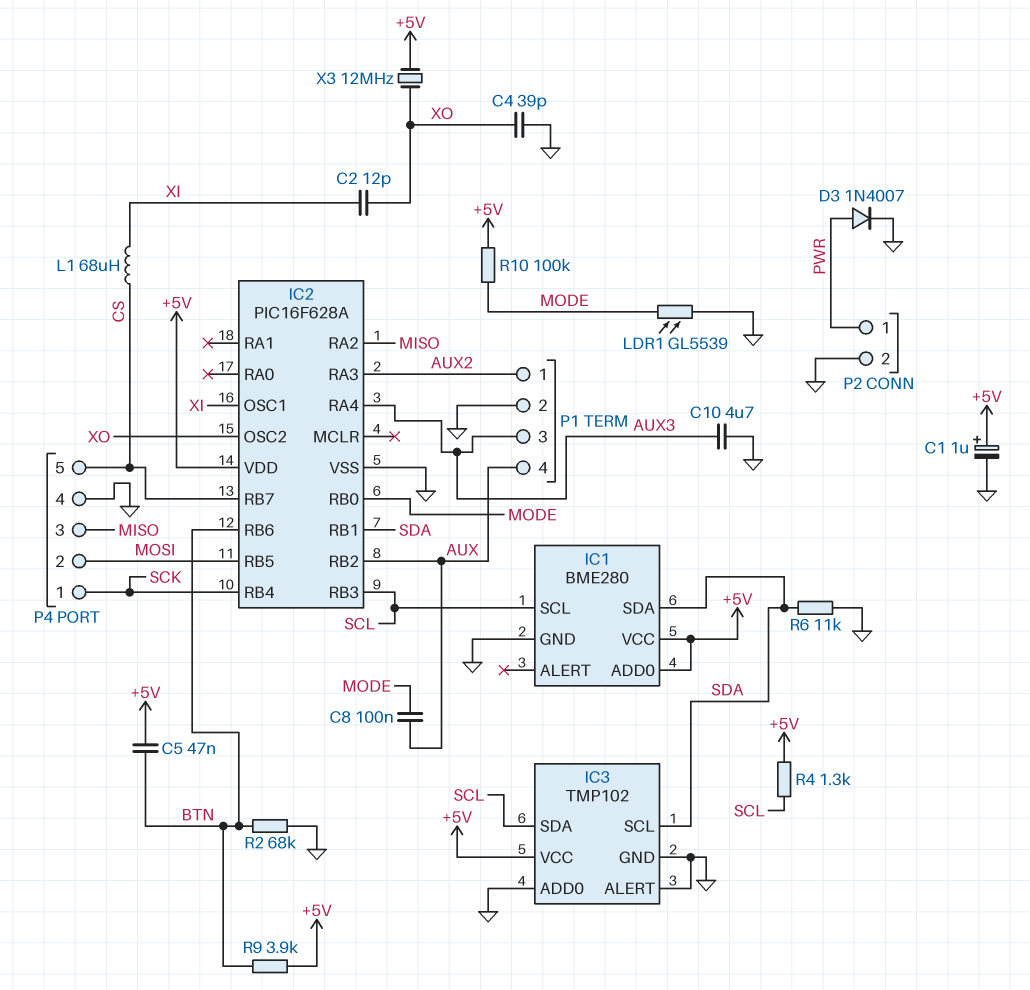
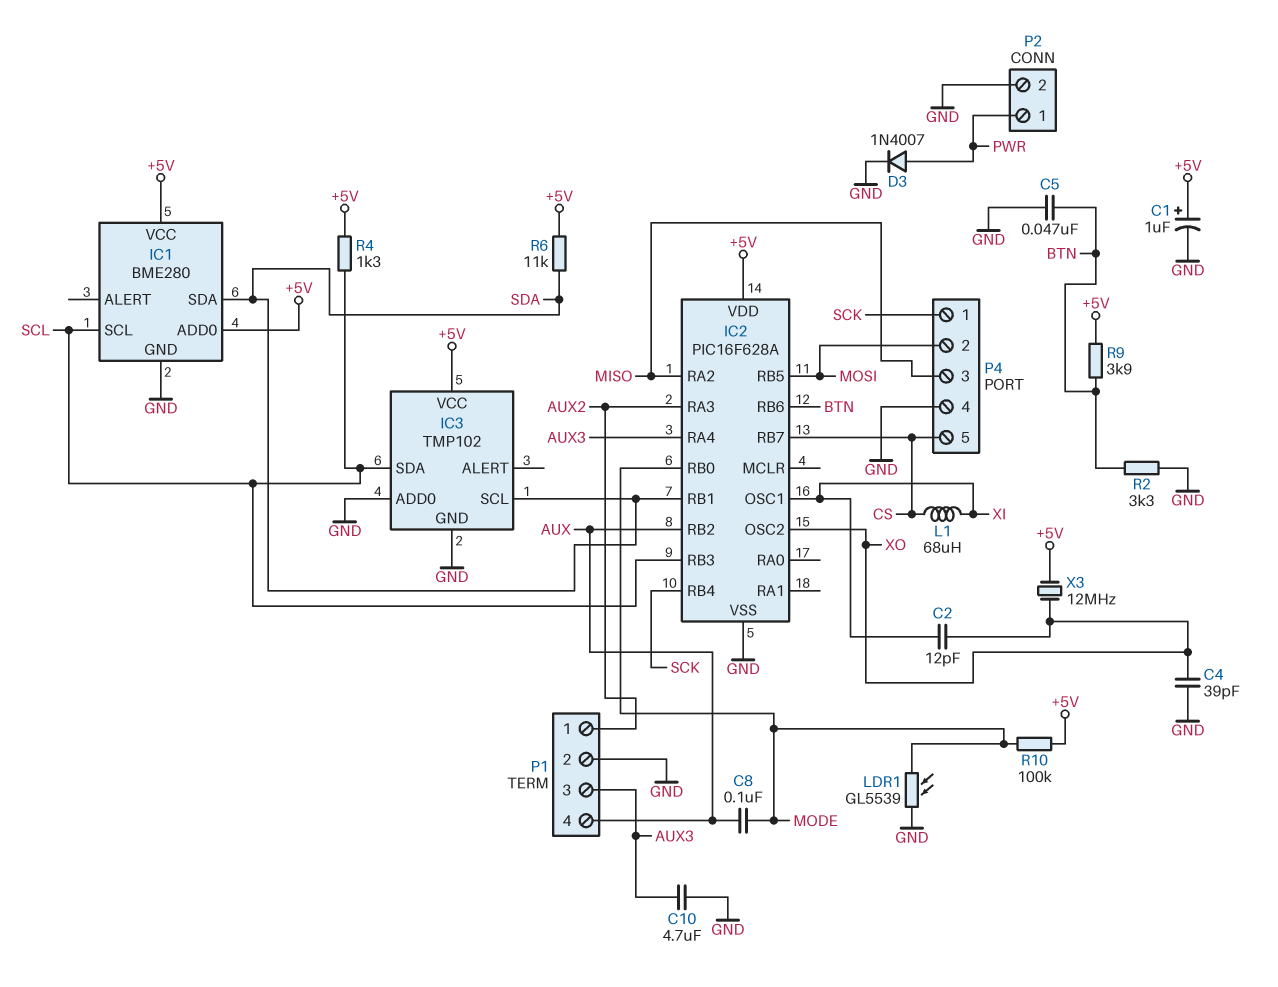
C5: 47nF (+5V, BTN) -> 47nF (BTN, GND)
IC3 pin ALERT: GND -> none
R2: 68k (BTN, GND) -> 3.3k (BTN, GND)
R6: 11k (GND, SDA) -> 11k (+5V, SDA)

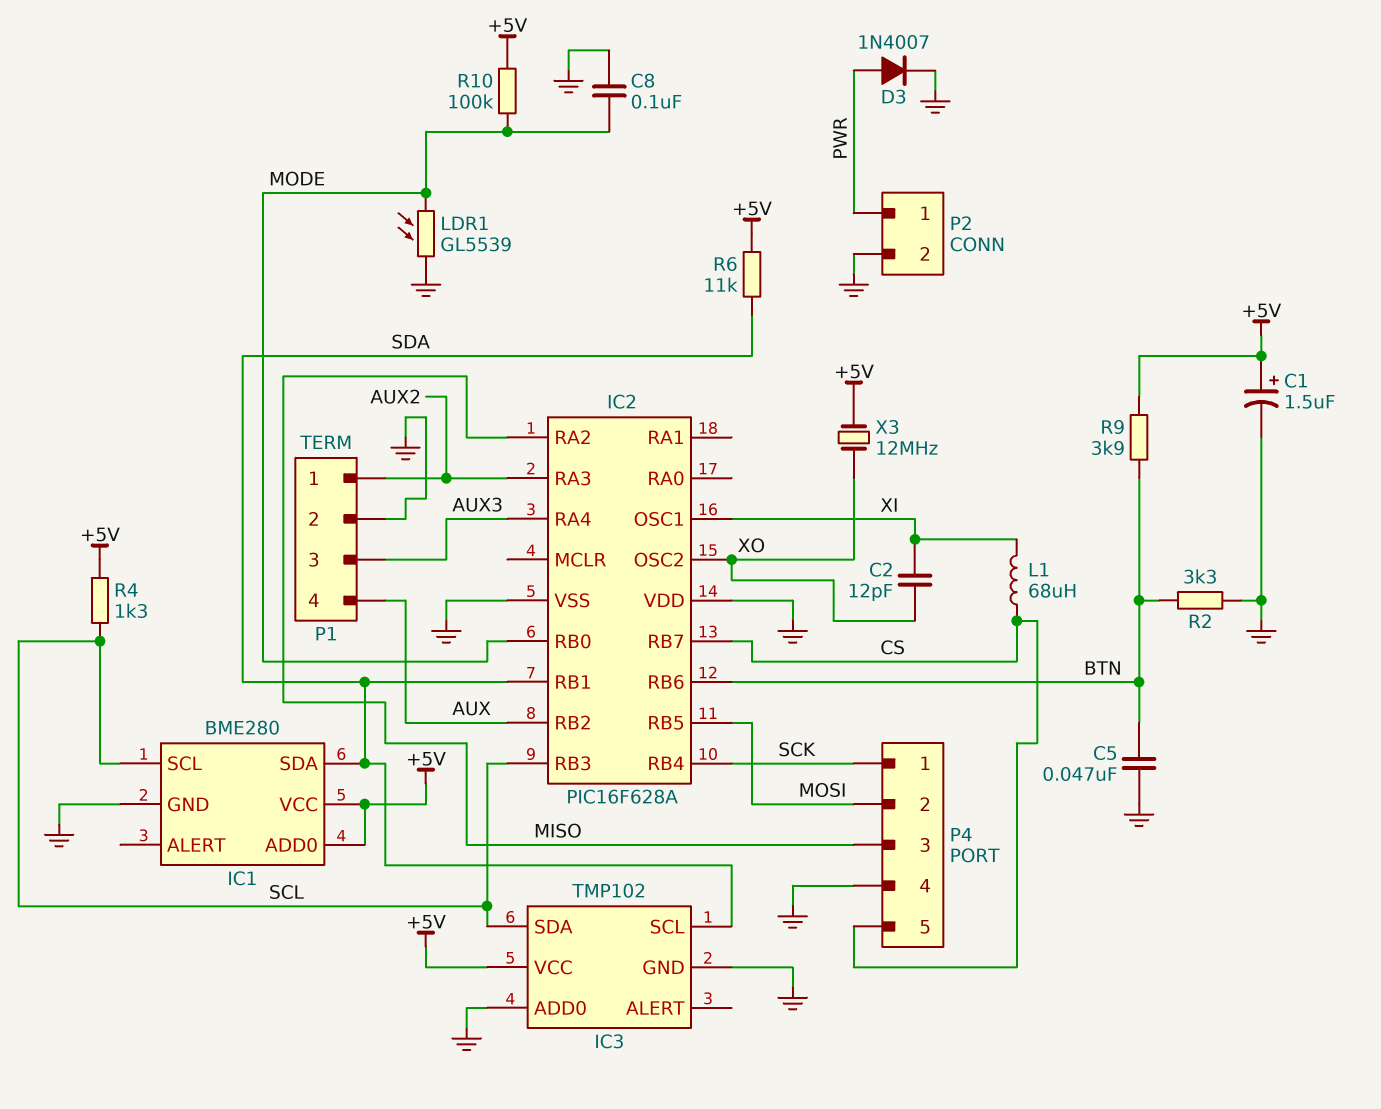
C1: 1uF (plus +5V, minus GND) -> 1.5uF (plus +5V, minus GND)
C4: 39pF (GND, XO) -> none
C8: 100nF (AUX, MODE) -> 100nF (GND, MODE)
C10: 4.7uF (AUX3, GND) -> none
IC2 pin VDD: +5V -> GND

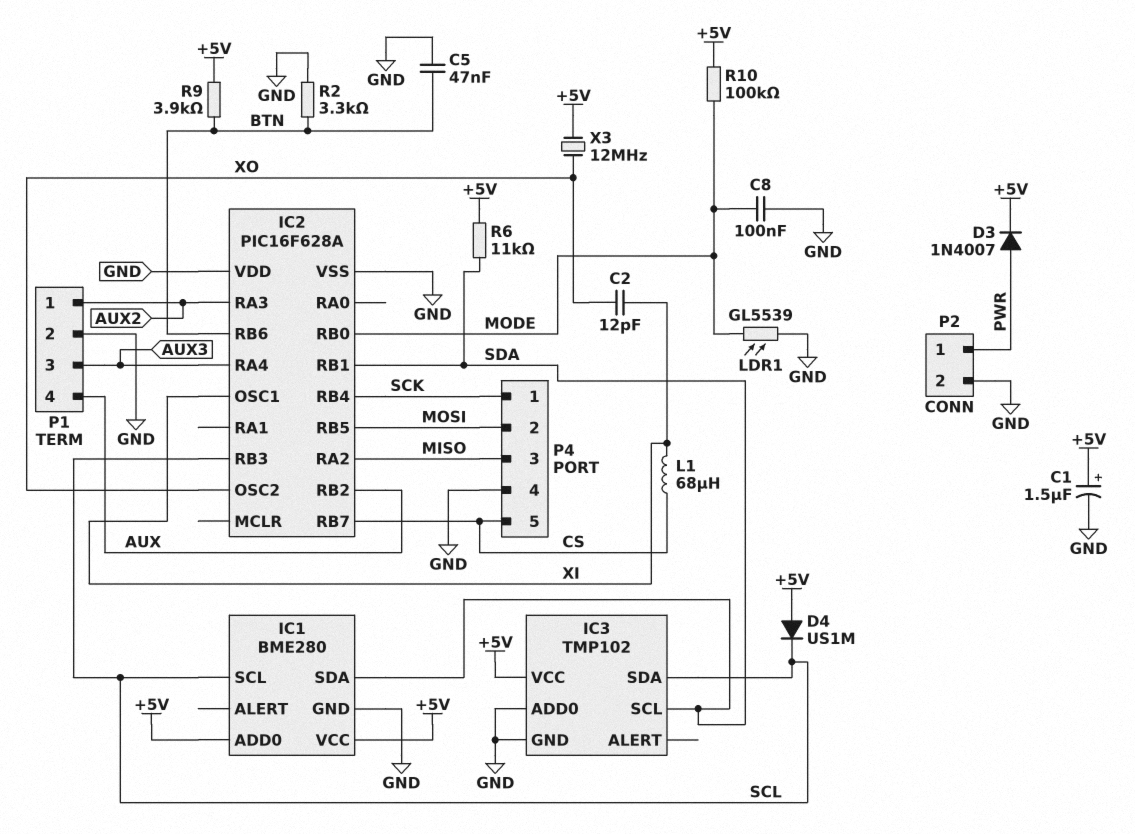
D3: diode 1N4007 (A PWR, K GND) -> diode 1N4007 (A PWR, K +5V)
D4: none -> diode US1M (A +5V, K SCL)
R4: 1.3k (+5V, SCL) -> none

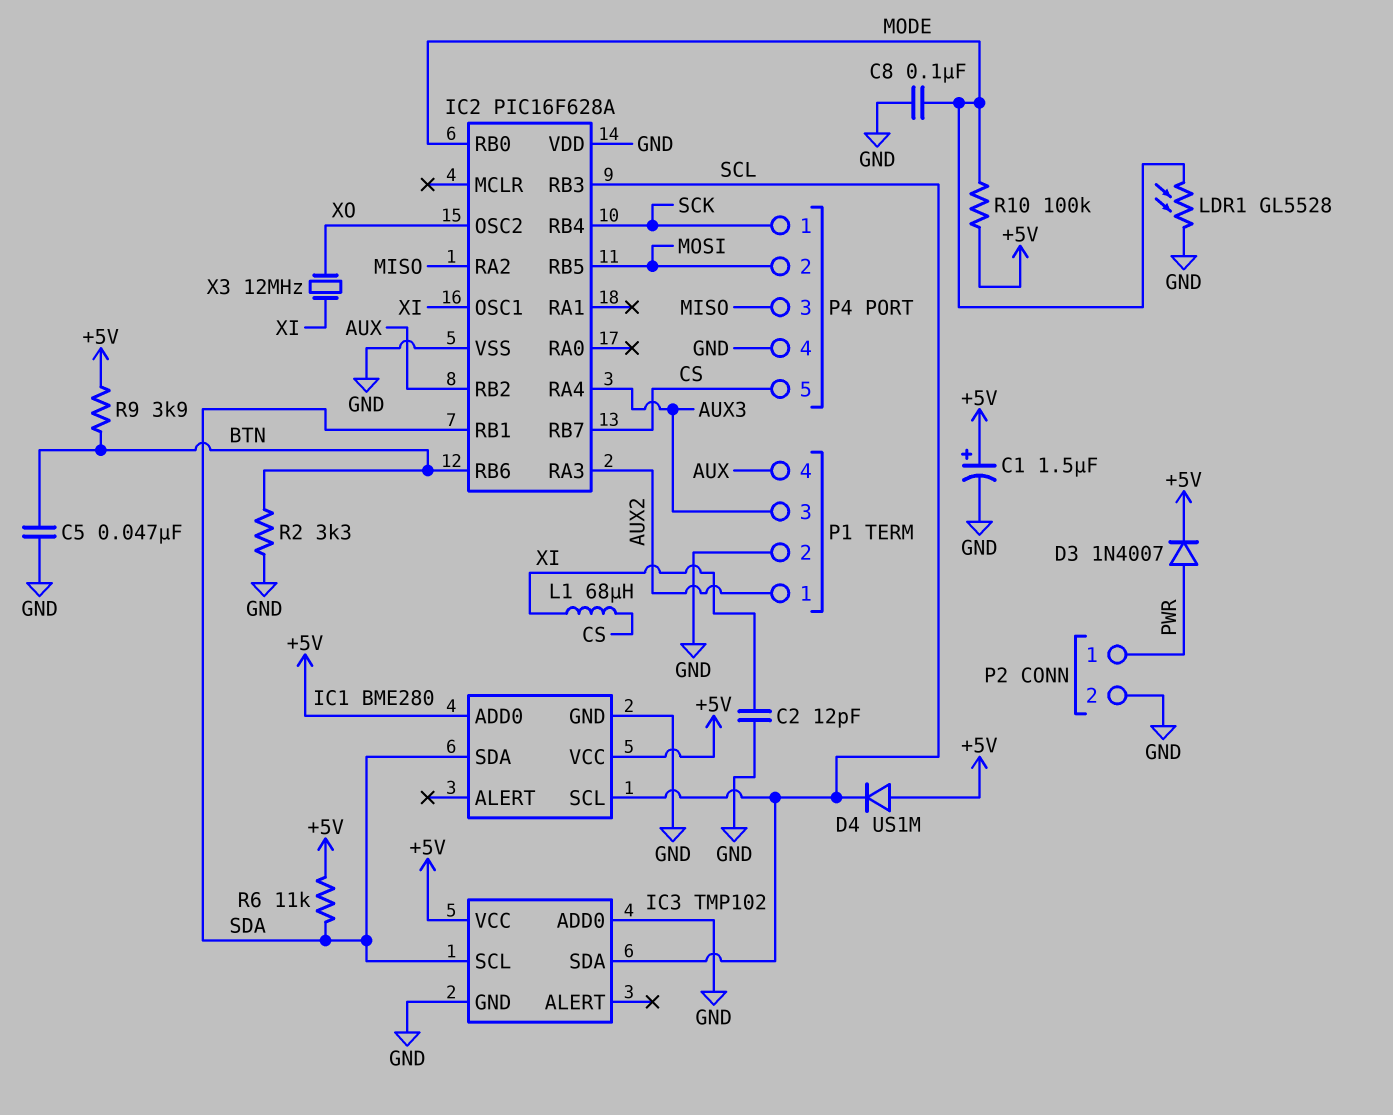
C2: 12pF (XI, XO) -> 12pF (GND, XI)
LDR1: GL5539 (GND, MODE) -> GL5528 (GND, MODE)
X3: 12MHz (+5V, XO) -> 12MHz (XI, XO)

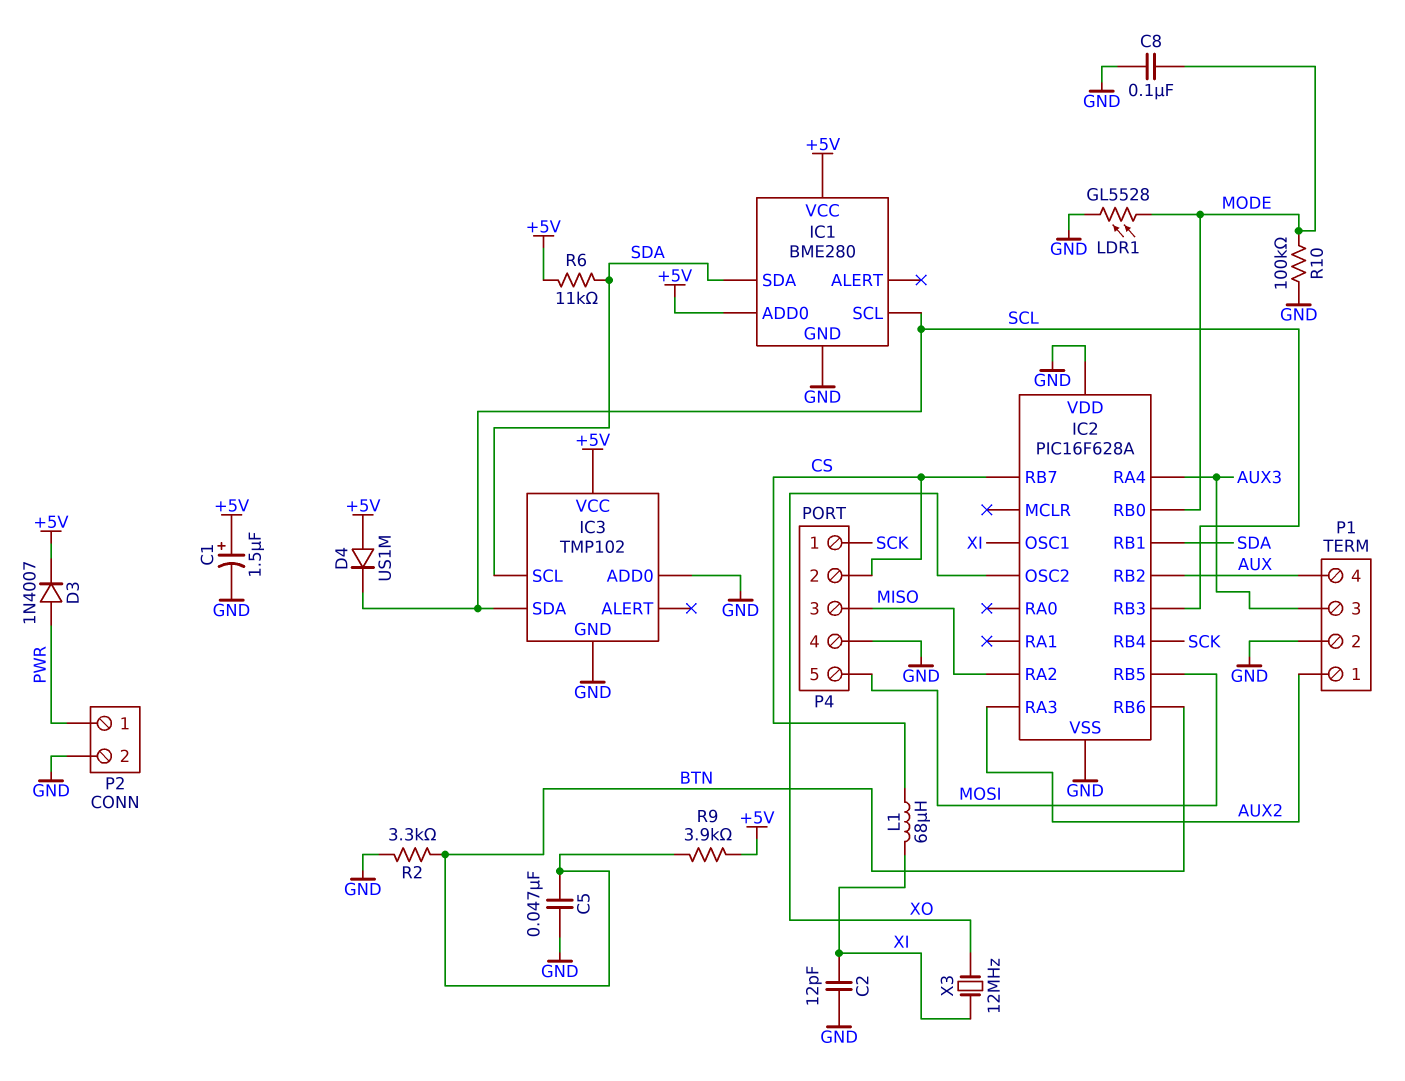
P4 pin 2: MOSI -> CS
P4 pin 5: CS -> MOSI
R10: 100k (+5V, MODE) -> 100k (GND, MODE)

